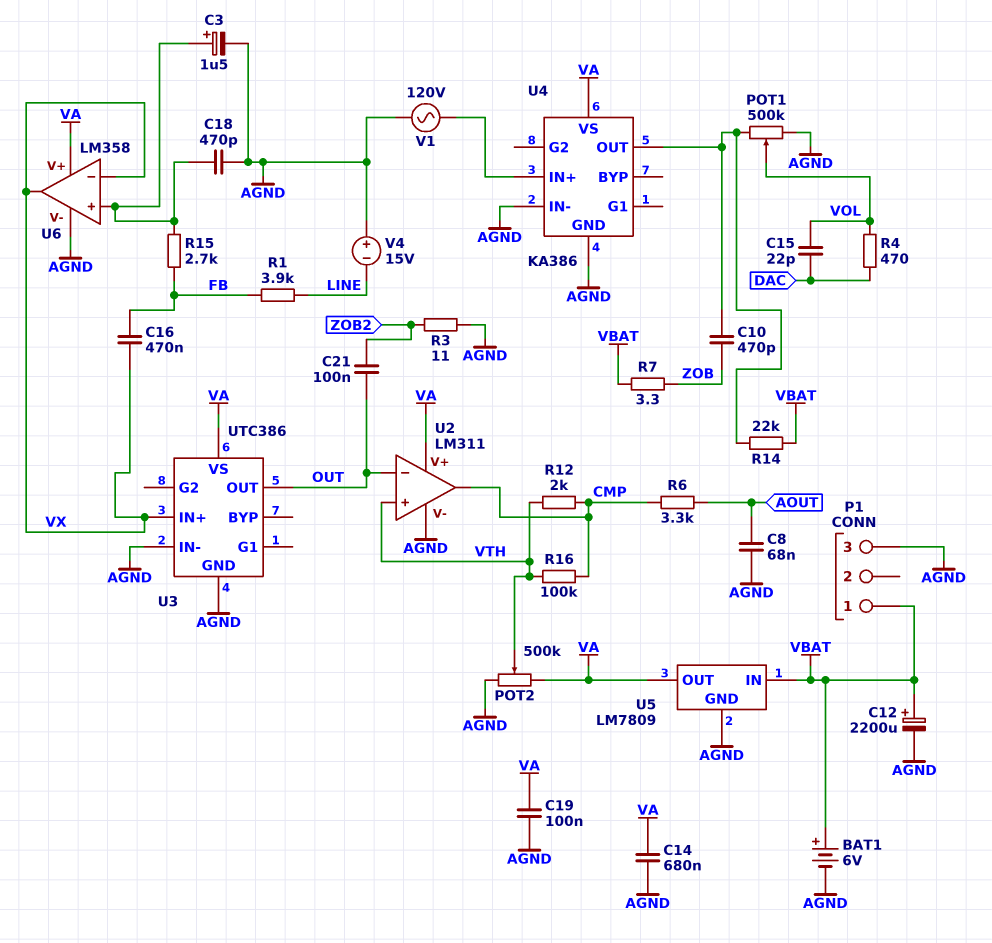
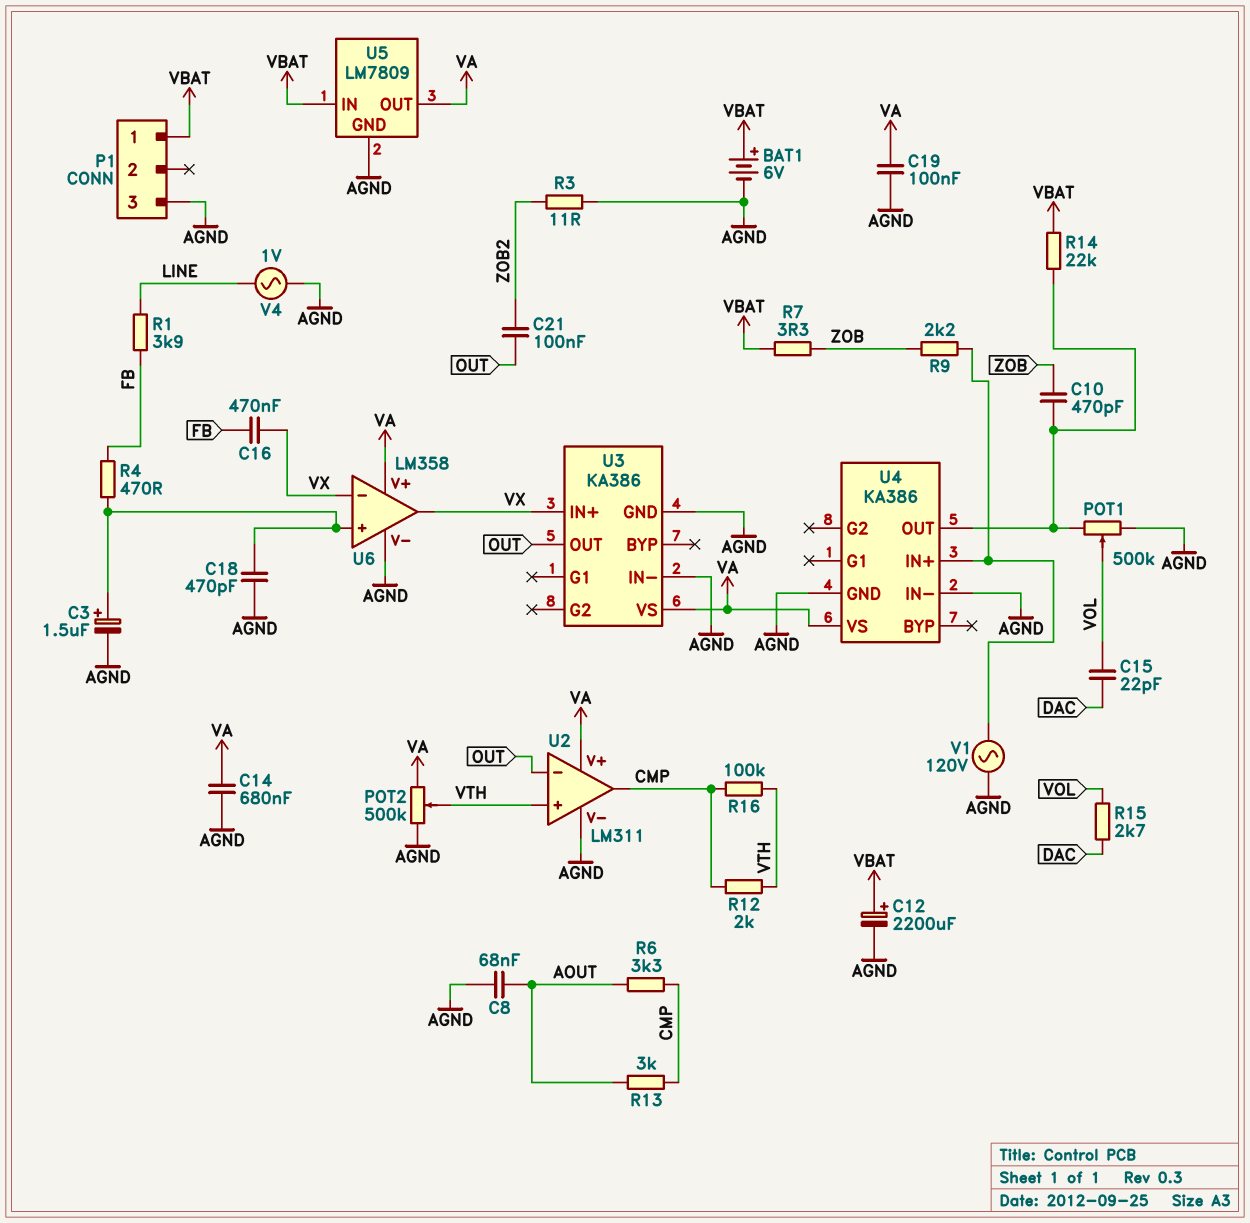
R4: 470 (DAC, VOL) -> 470 (FB, U6/in+)
R9: none -> 2.2k (U4/IN+, ZOB)
R13: none -> 3k (AOUT, CMP)
R15: 2.7k (FB, U6/in+) -> 2.7k (DAC, VOL)
U3: UTC386 -> KA386
V4: 15V (plus AGND, minus LINE) -> AC 1V (AGND, LINE)

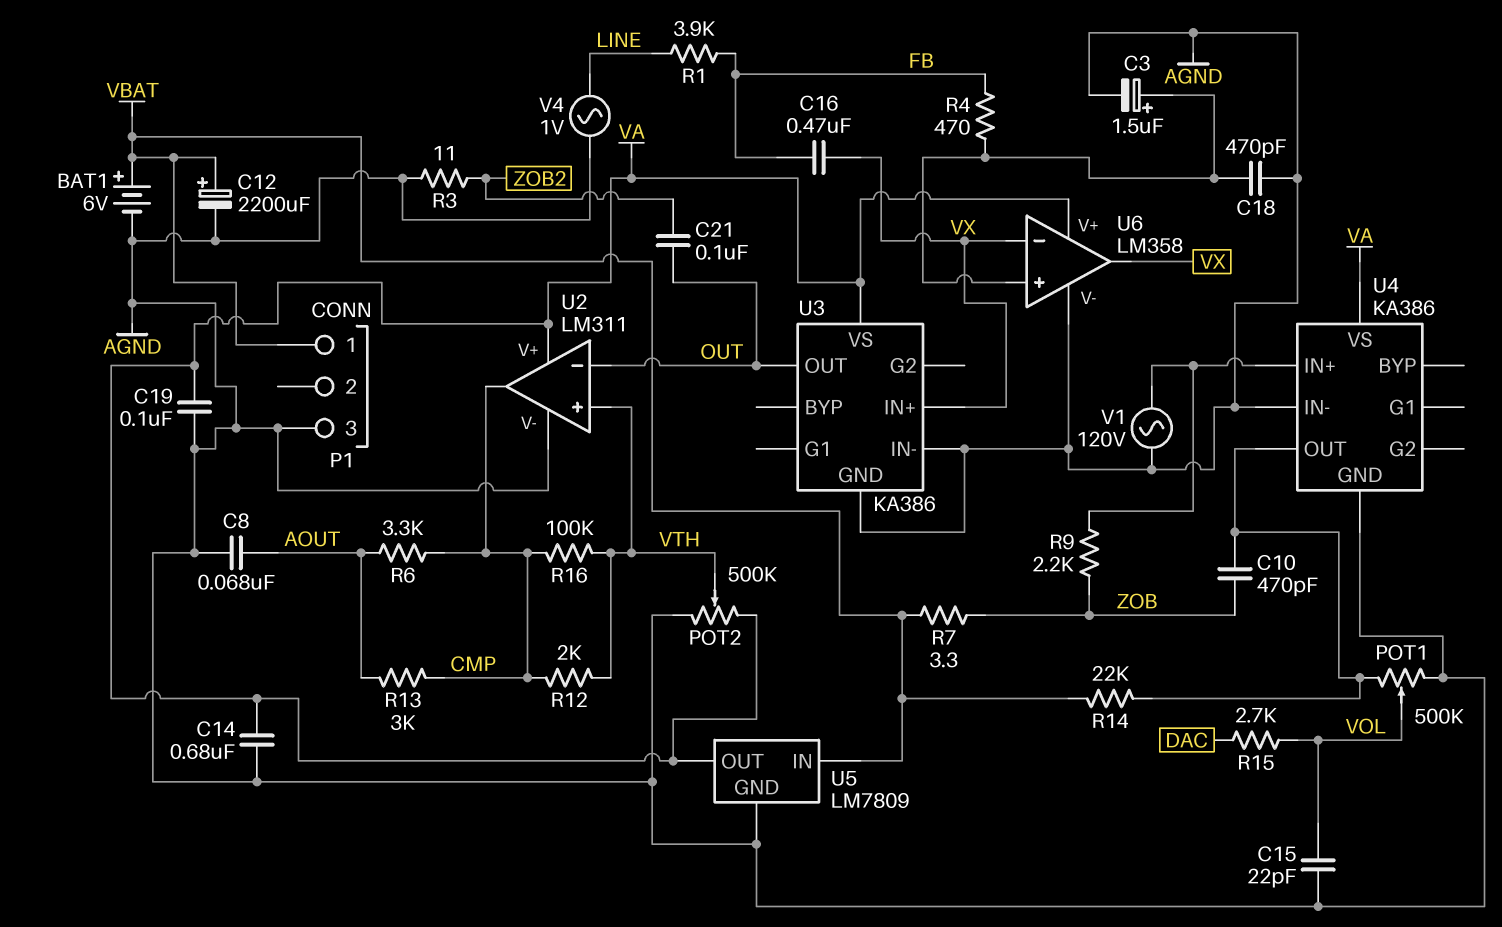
C15: 22pF (DAC, VOL) -> 22pF (AGND, VOL)

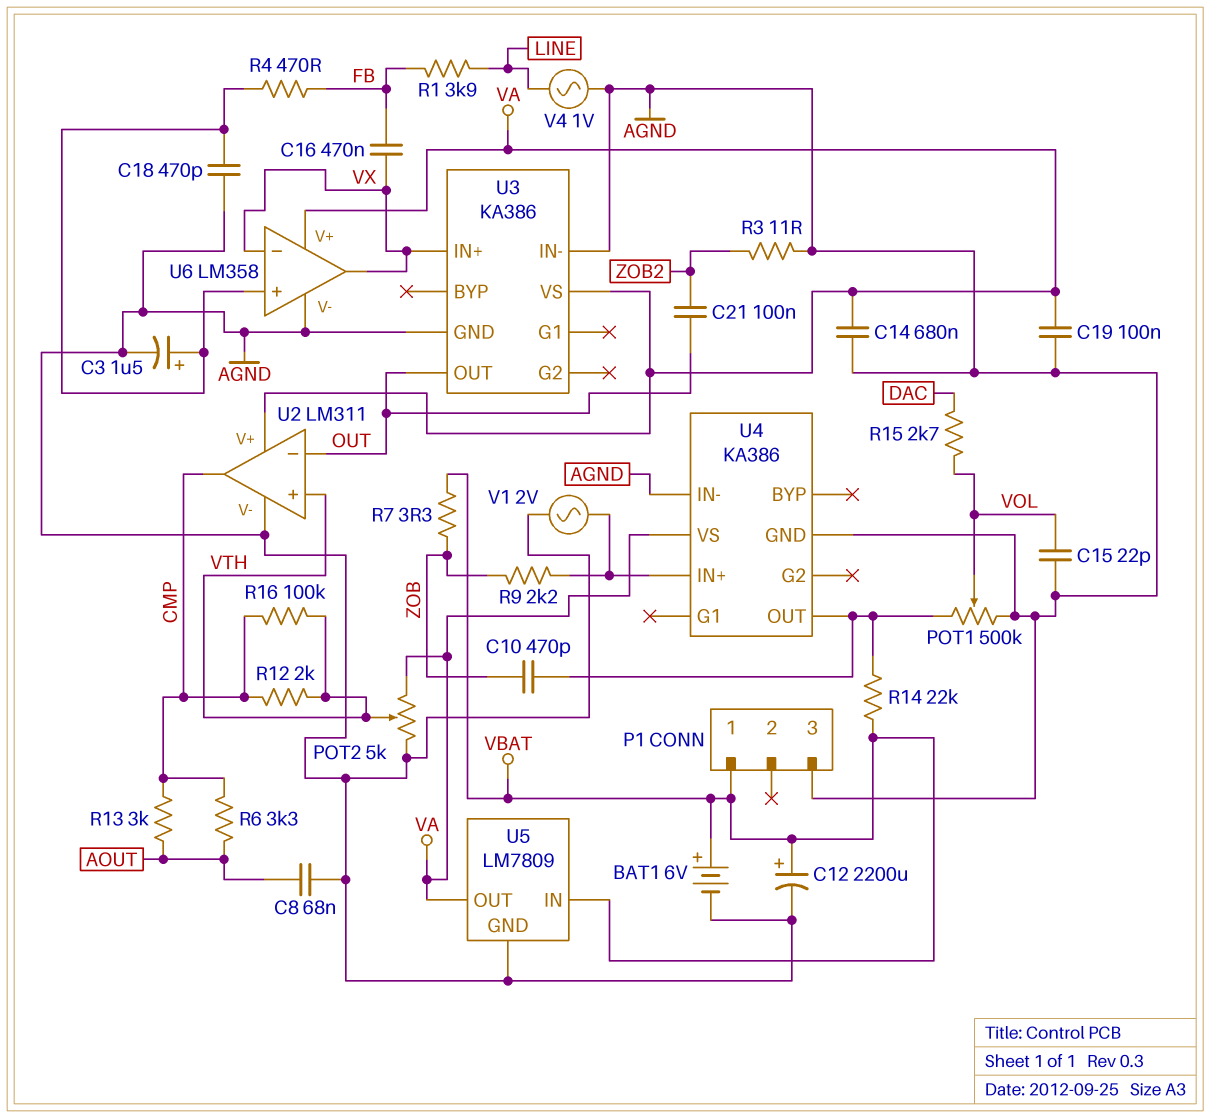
POT2: 500k (AGND, VA, wiper VTH) -> 5k (AGND, VA, wiper VTH)
V1: AC 120V (AGND, U4/IN+) -> AC 2V (AGND, U4/IN+)

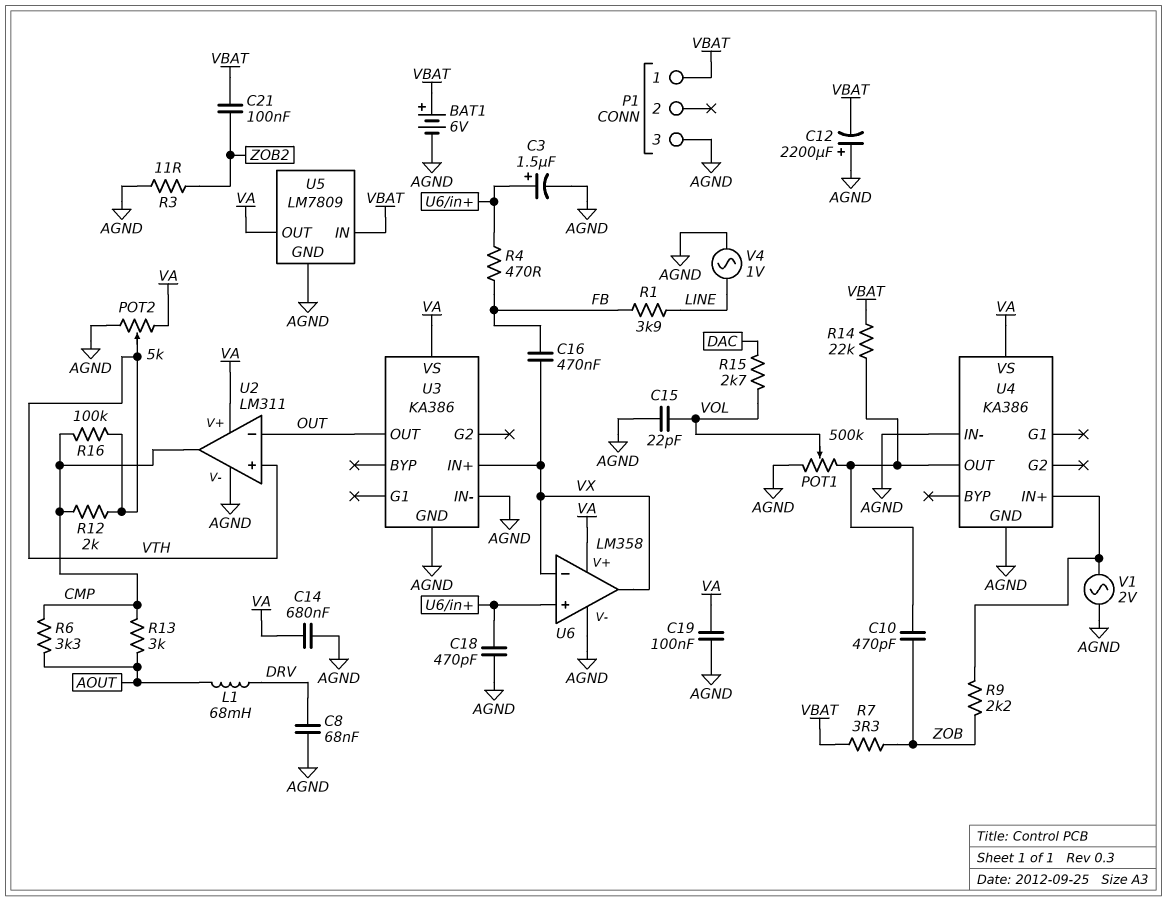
C8: 68nF (AGND, AOUT) -> 68nF (AGND, DRV)
C12: 2200uF (plus VBAT, minus AGND) -> 2200uF (plus AGND, minus VBAT)
C21: 100nF (OUT, ZOB2) -> 100nF (VBAT, ZOB2)
L1: none -> 68mH (AOUT, DRV)

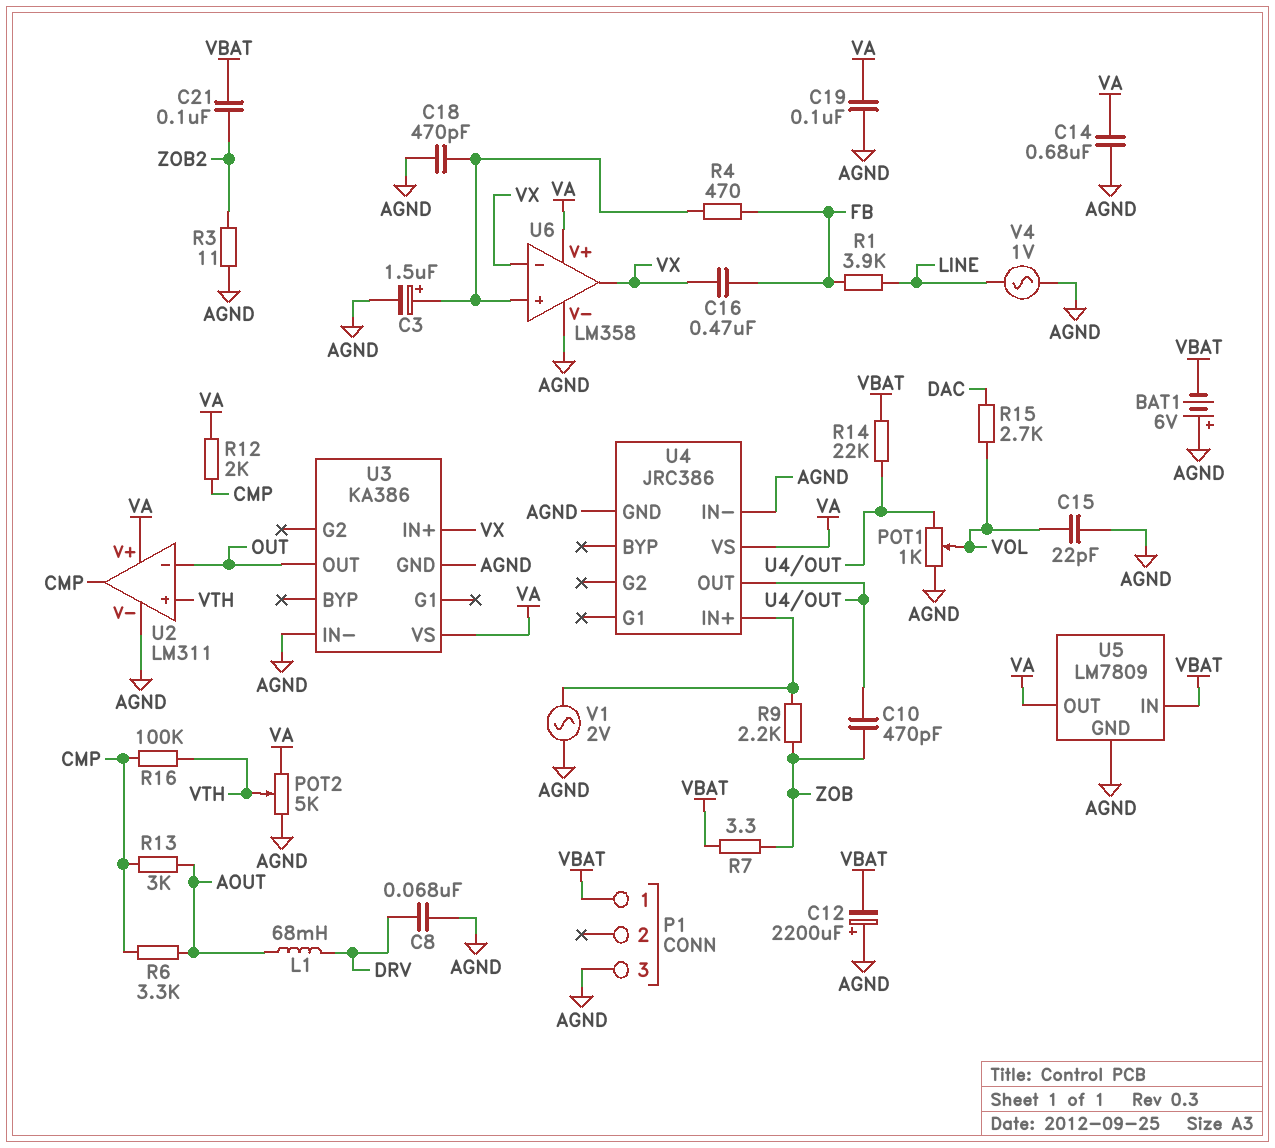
BAT1: 6V (plus VBAT, minus AGND) -> 6V (plus AGND, minus VBAT)
POT1: 500k (AGND, U4/OUT, wiper VOL) -> 1k (AGND, U4/OUT, wiper VOL)
R12: 2k (CMP, VTH) -> 2k (CMP, VA)
U4: KA386 -> JRC386

